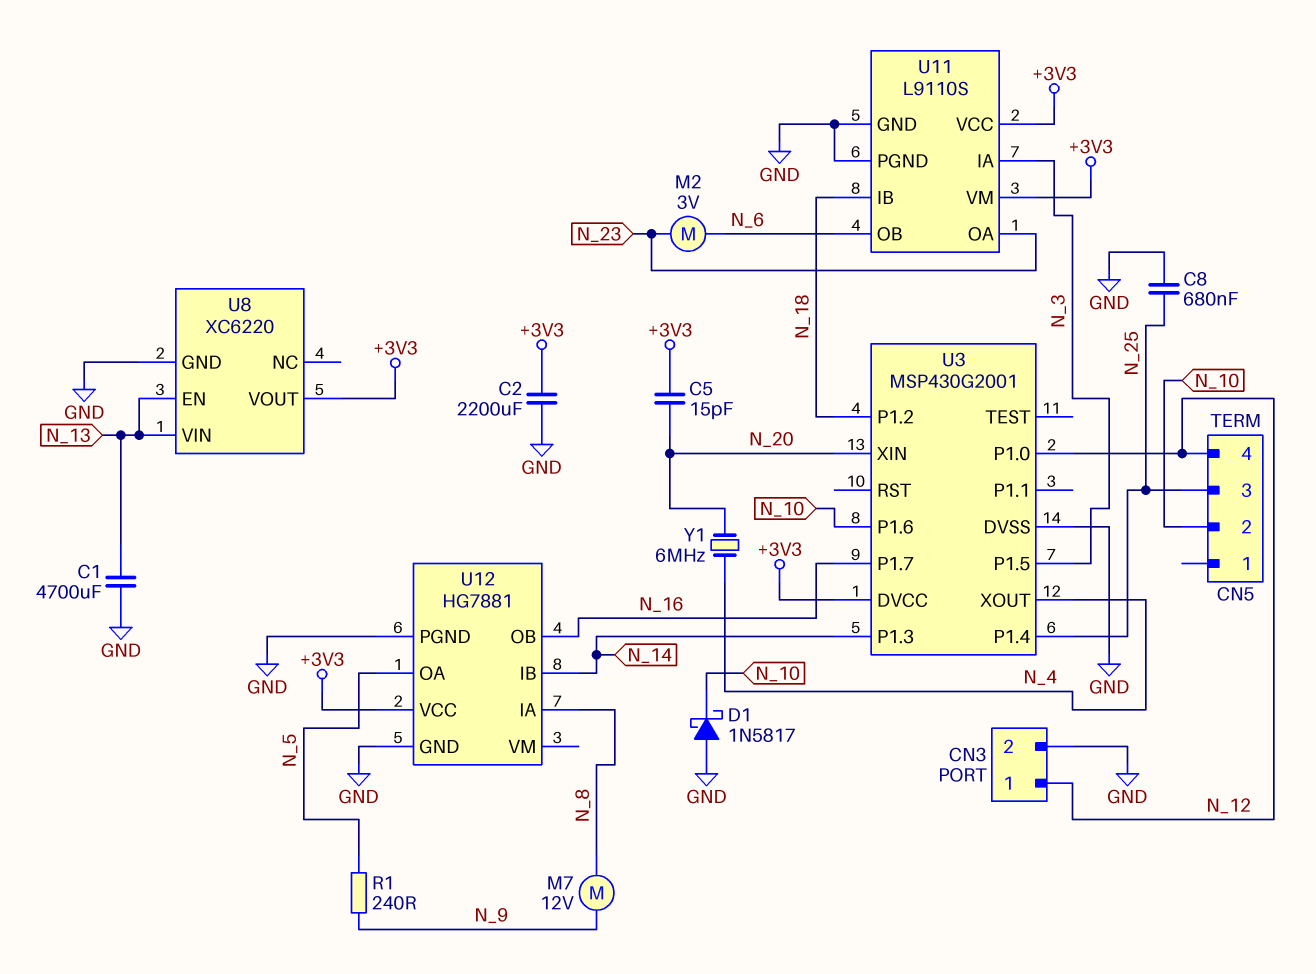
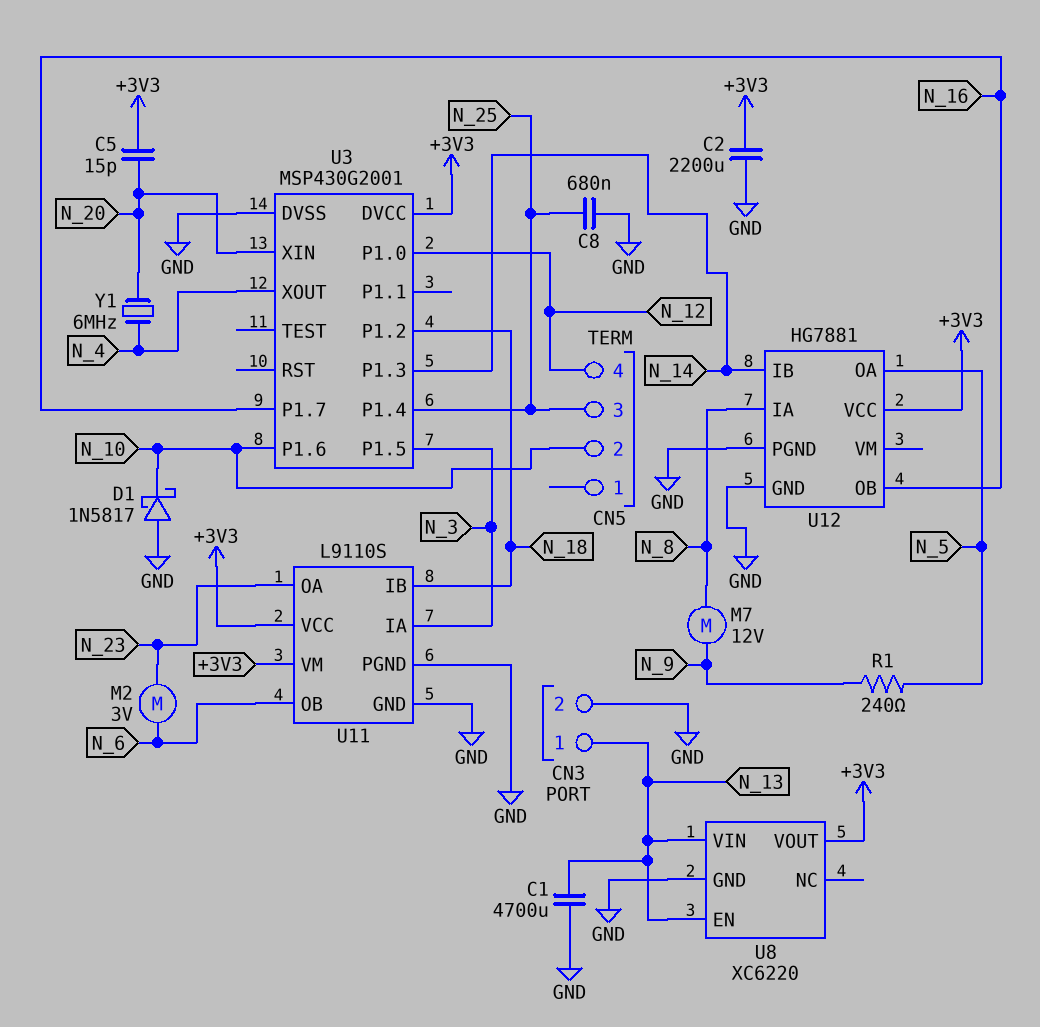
CN3 pin 1: N_12 -> N_13

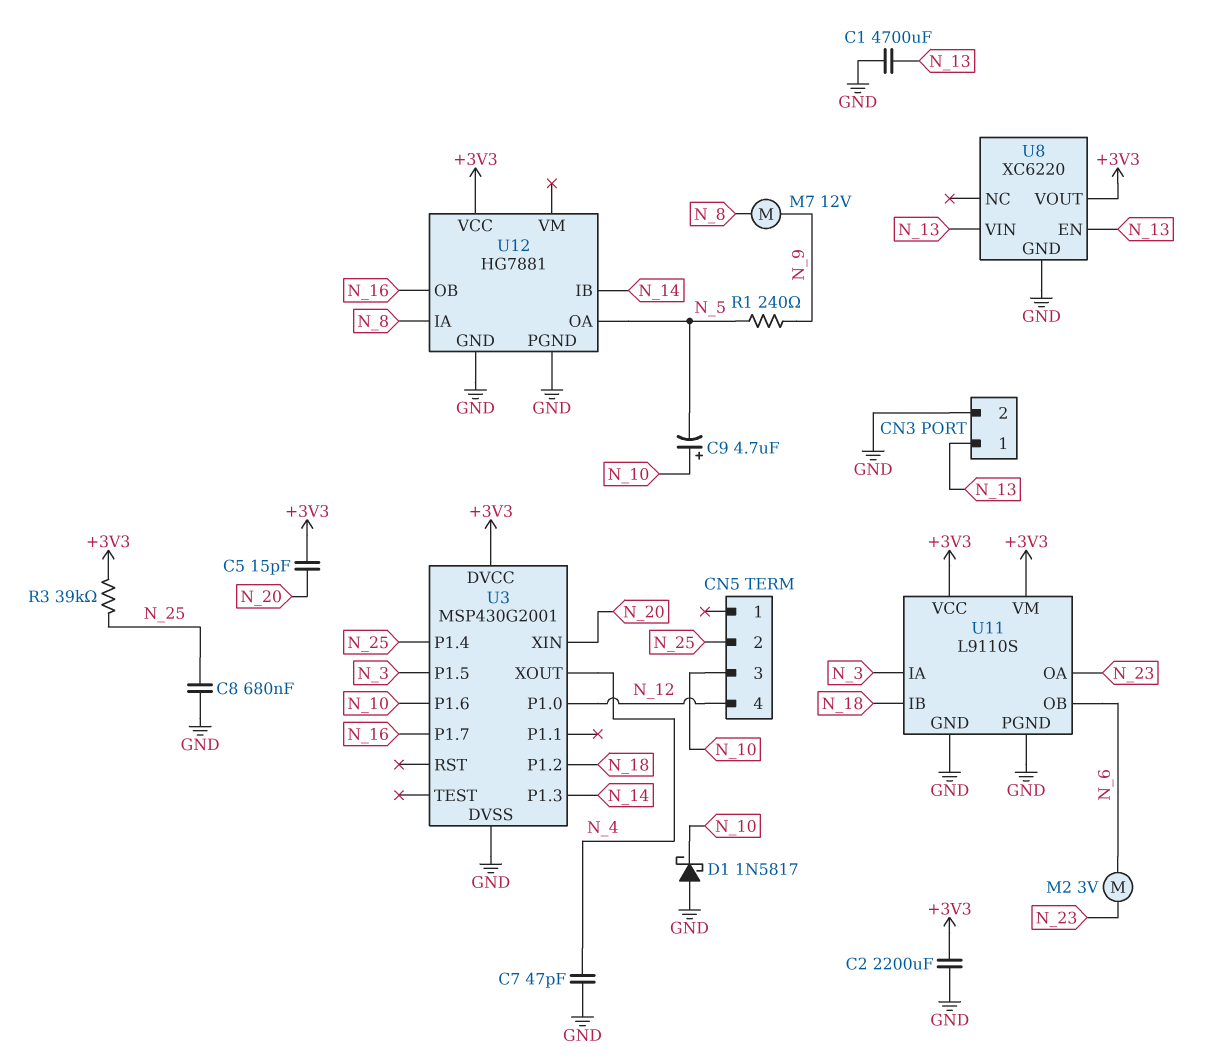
C7: none -> 47pF (GND, N_4)
C9: none -> 4.7uF (plus N_10, minus N_5)
CN5 pin 2: N_10 -> N_25
CN5 pin 3: N_25 -> N_10
R3: none -> 39k (+3V3, N_25)
Y1: 6MHz (N_4, N_20) -> none

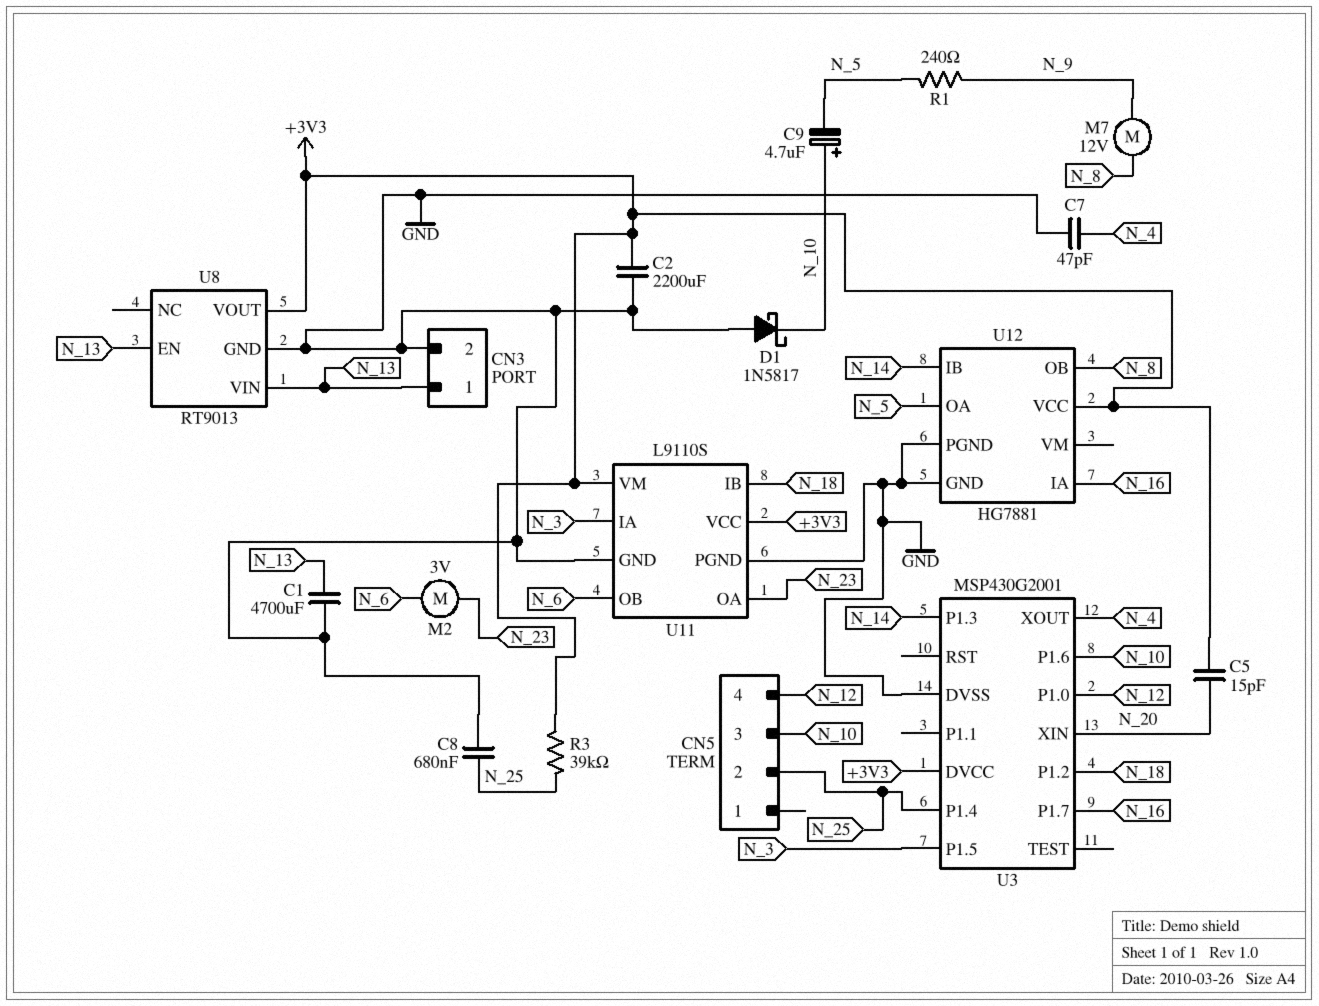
U8: XC6220 -> RT9013
U12 pin IA: N_8 -> N_16
U12 pin OB: N_16 -> N_8

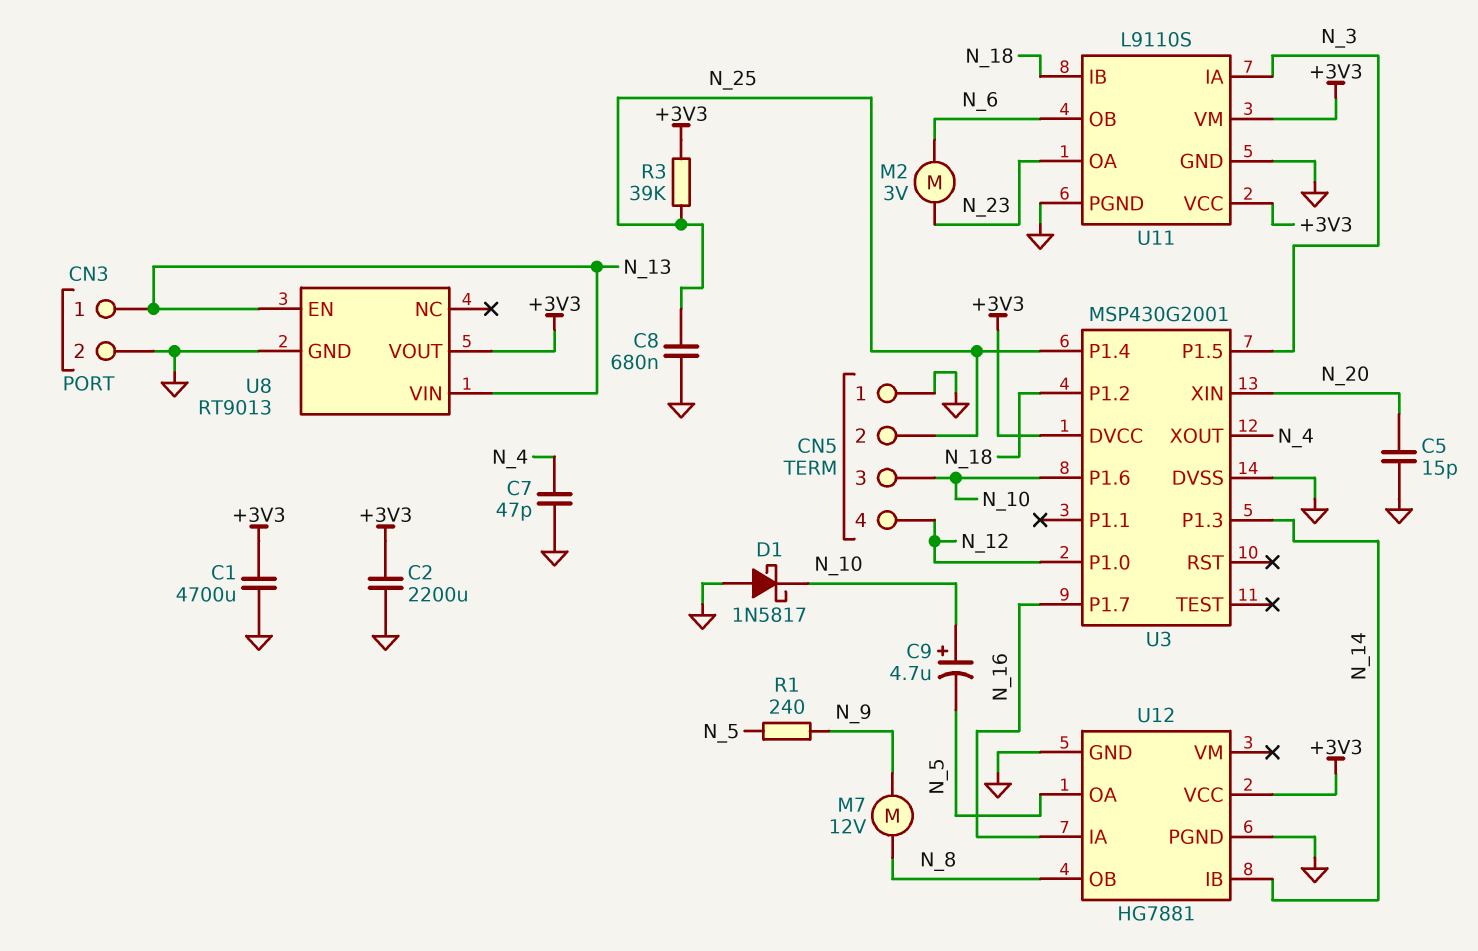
C1: 4700uF (GND, N_13) -> 4700uF (+3V3, GND)
C5: 15pF (+3V3, N_20) -> 15pF (GND, N_20)
CN5 pin 1: none -> GND

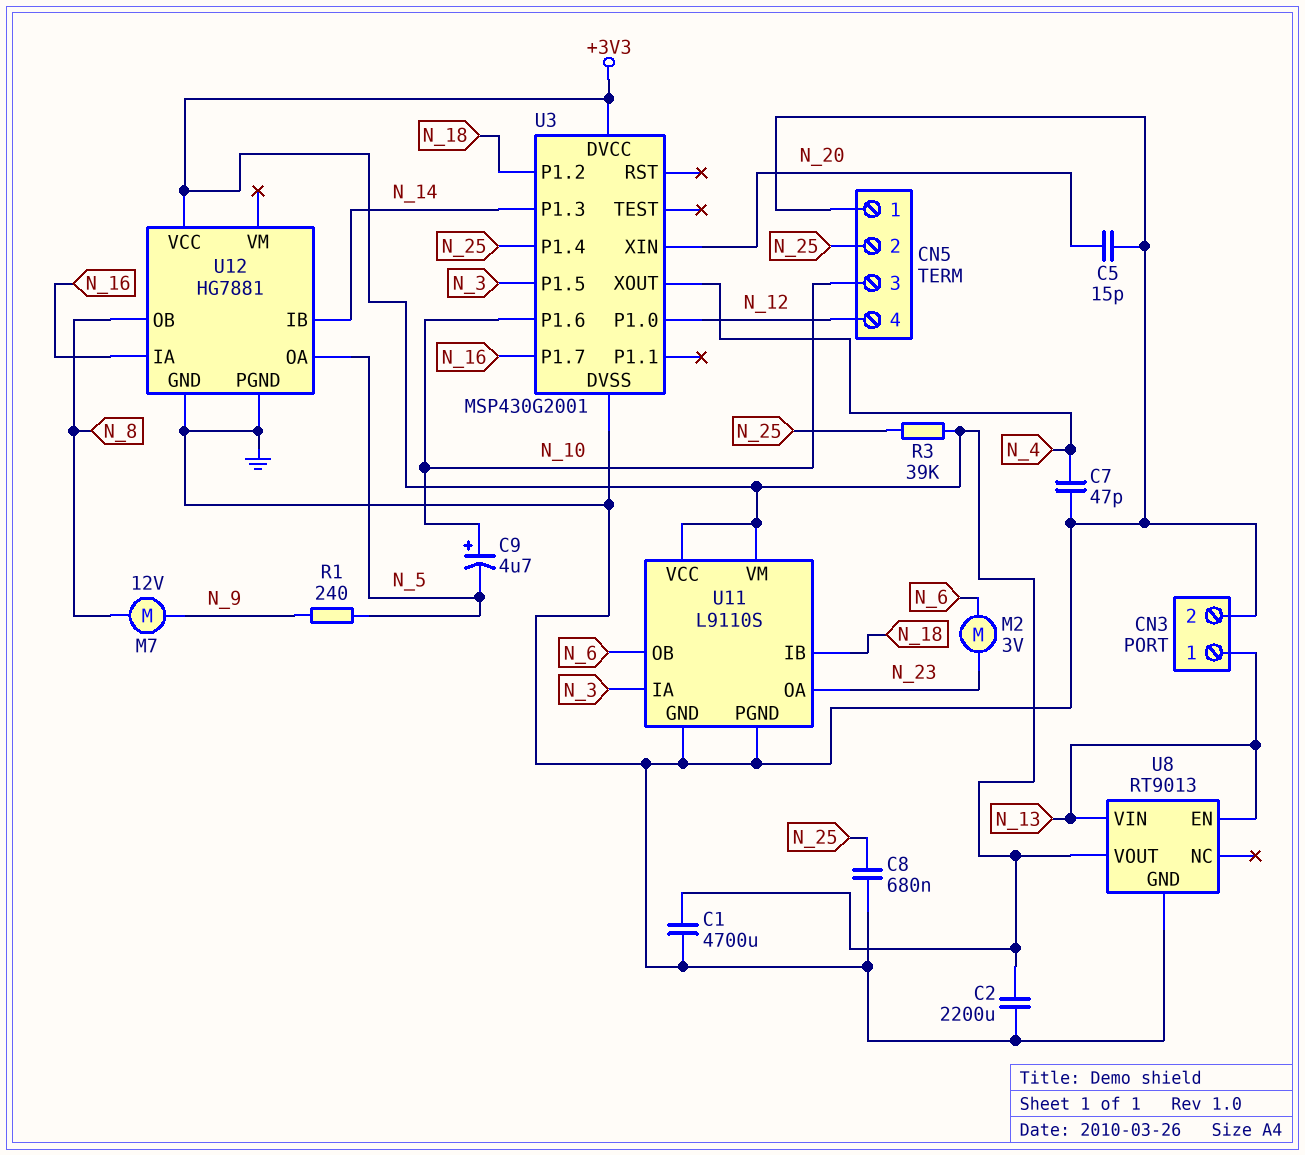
D1: schottky 1N5817 (A GND, K N_10) -> none

